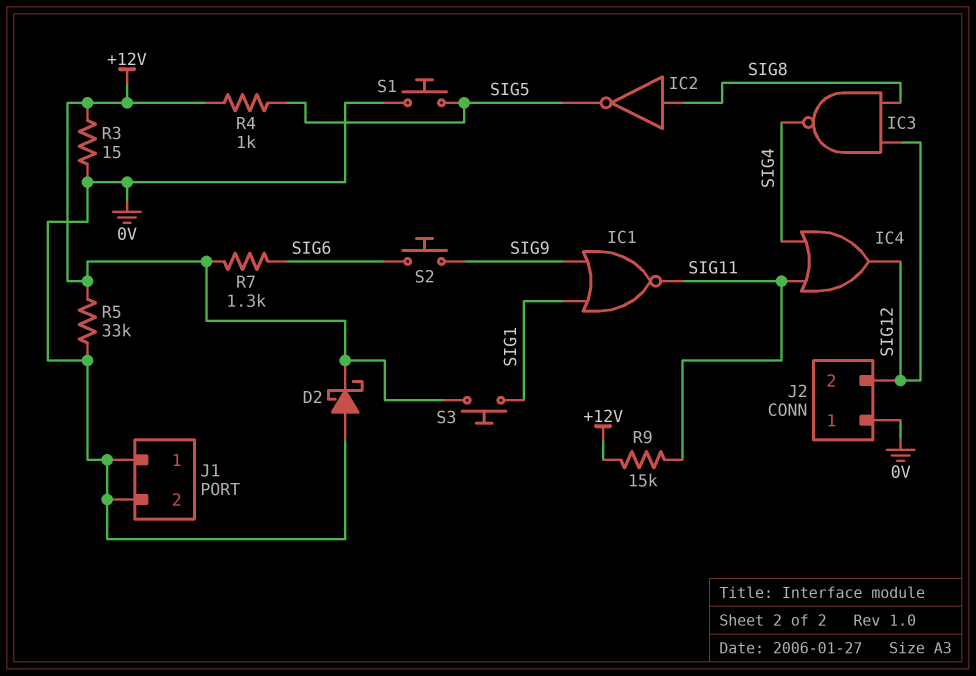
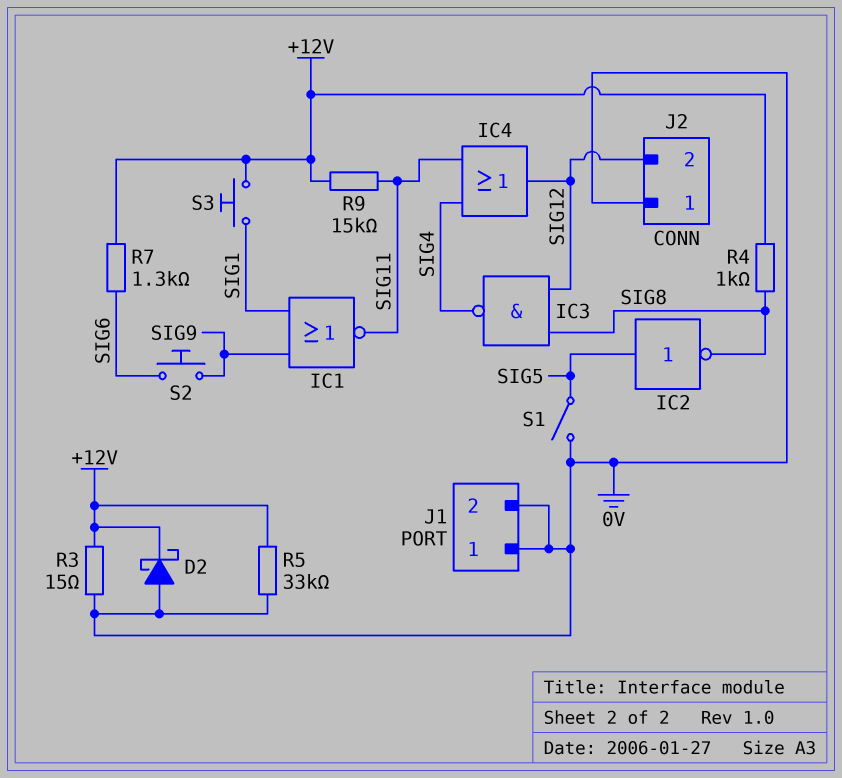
IC2: NOT (in SIG8, out SIG5) -> NOT (in SIG5, out SIG8)
R4: 1k (+12V, SIG5) -> 1k (+12V, SIG8)
S1: button (0V, SIG5) -> switch (0V, SIG5)

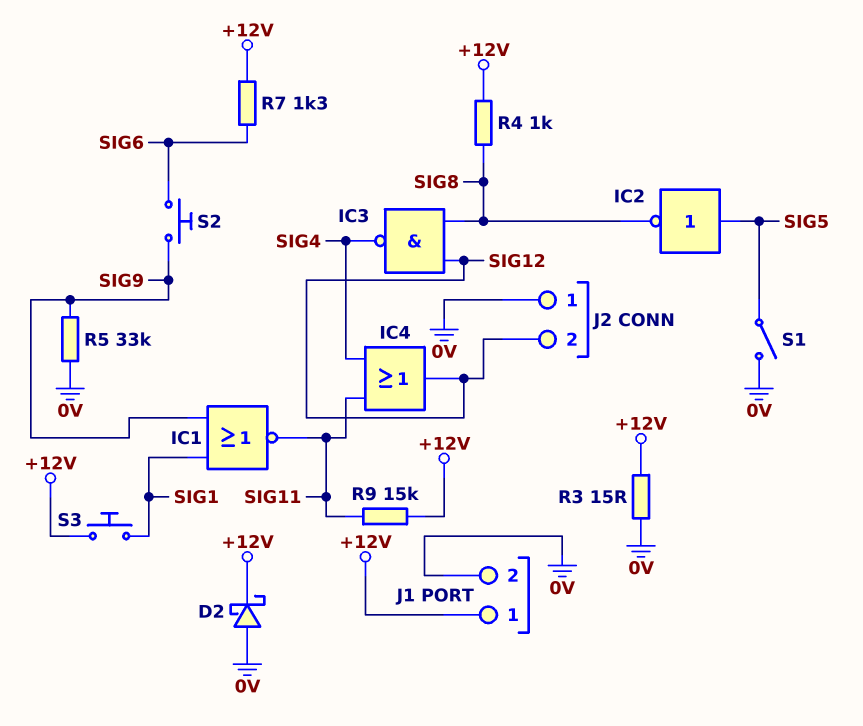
J1 pin 1: 0V -> +12V
R5: 33k (+12V, 0V) -> 33k (0V, SIG9)

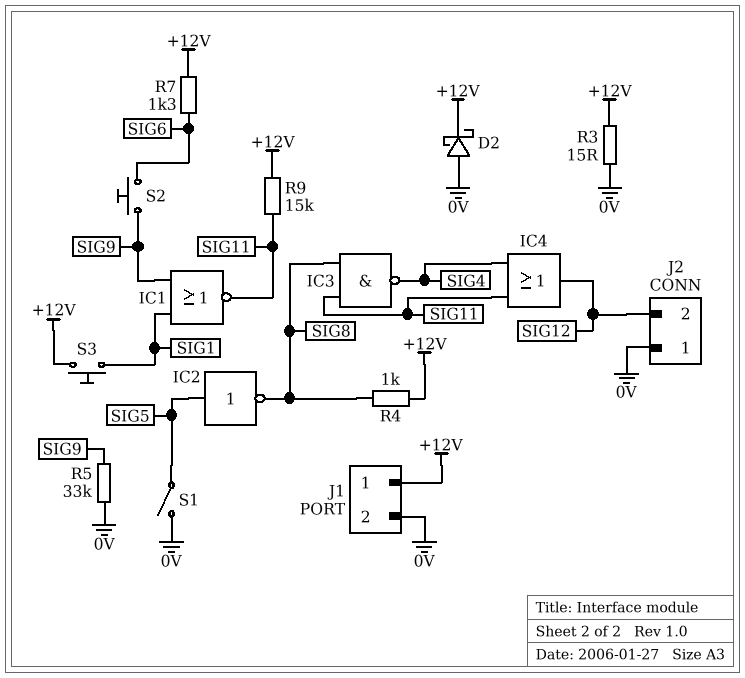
IC3: NAND (in SIG8, in SIG12, out SIG4) -> NAND (in SIG8, in SIG11, out SIG4)

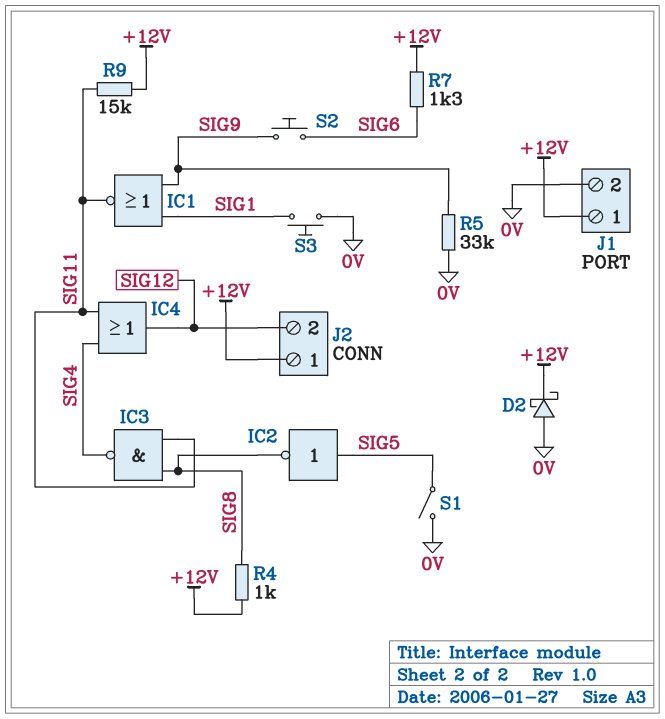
J2 pin 1: 0V -> +12V
R3: 15 (+12V, 0V) -> none
S3: button (+12V, SIG1) -> button (0V, SIG1)

